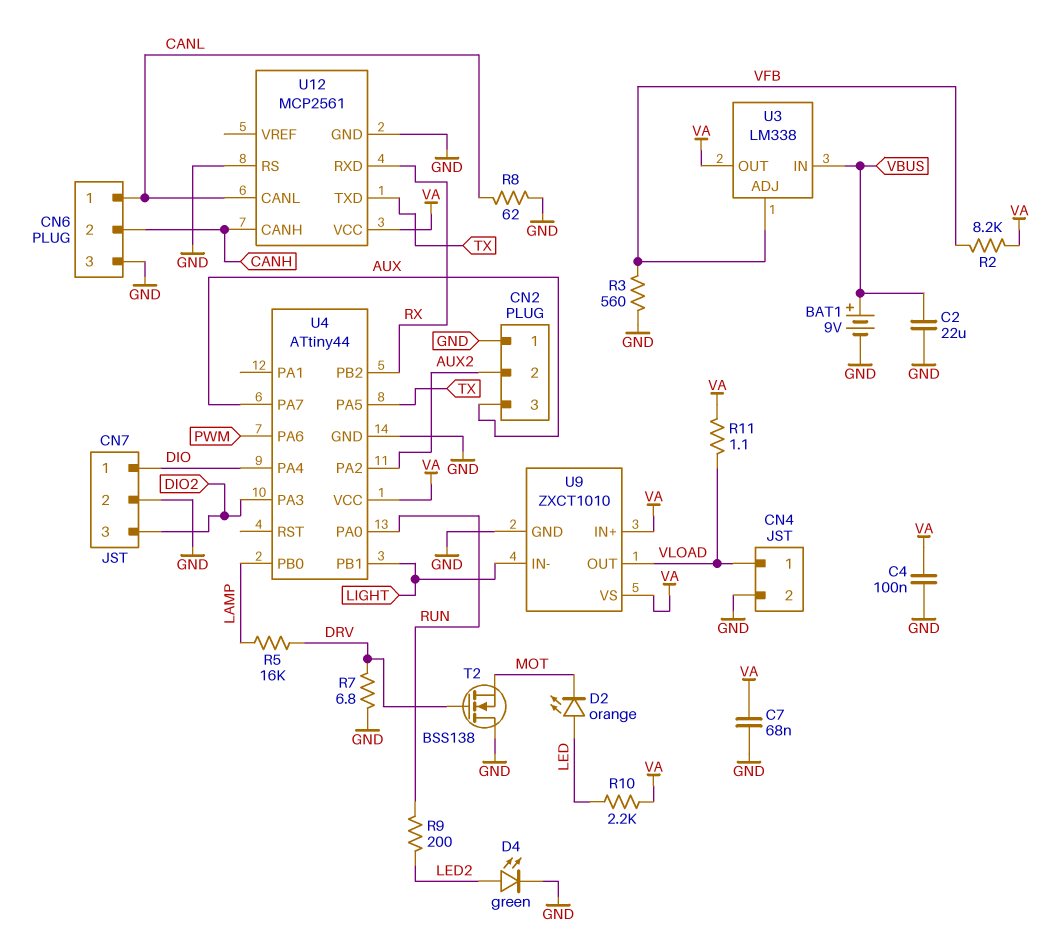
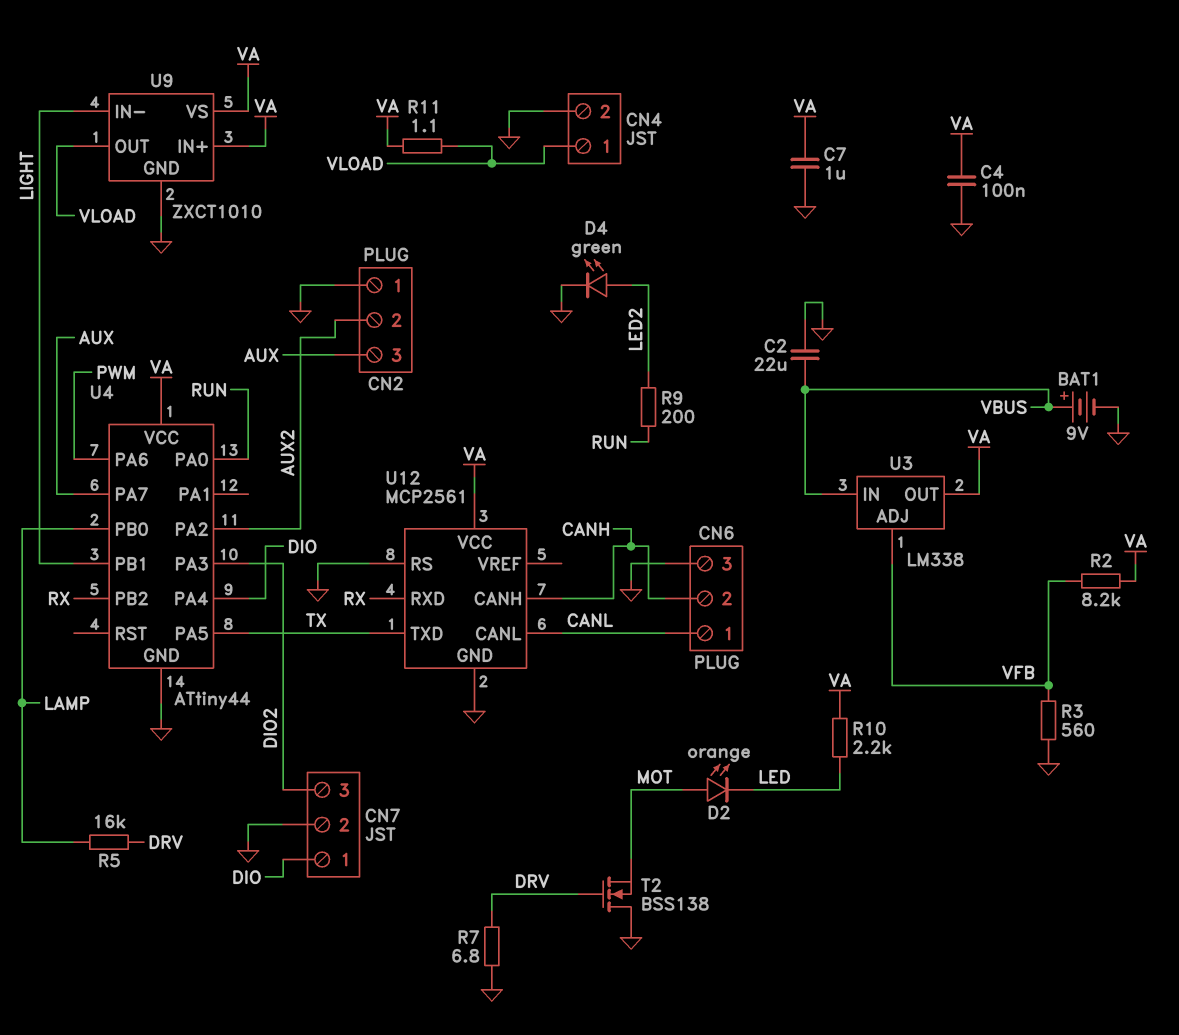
C7: 68nF (GND, VA) -> 1uF (GND, VA)
D2: LED orange (A LED, K MOT) -> LED orange (A MOT, K LED)
R8: 62 (CANL, GND) -> none

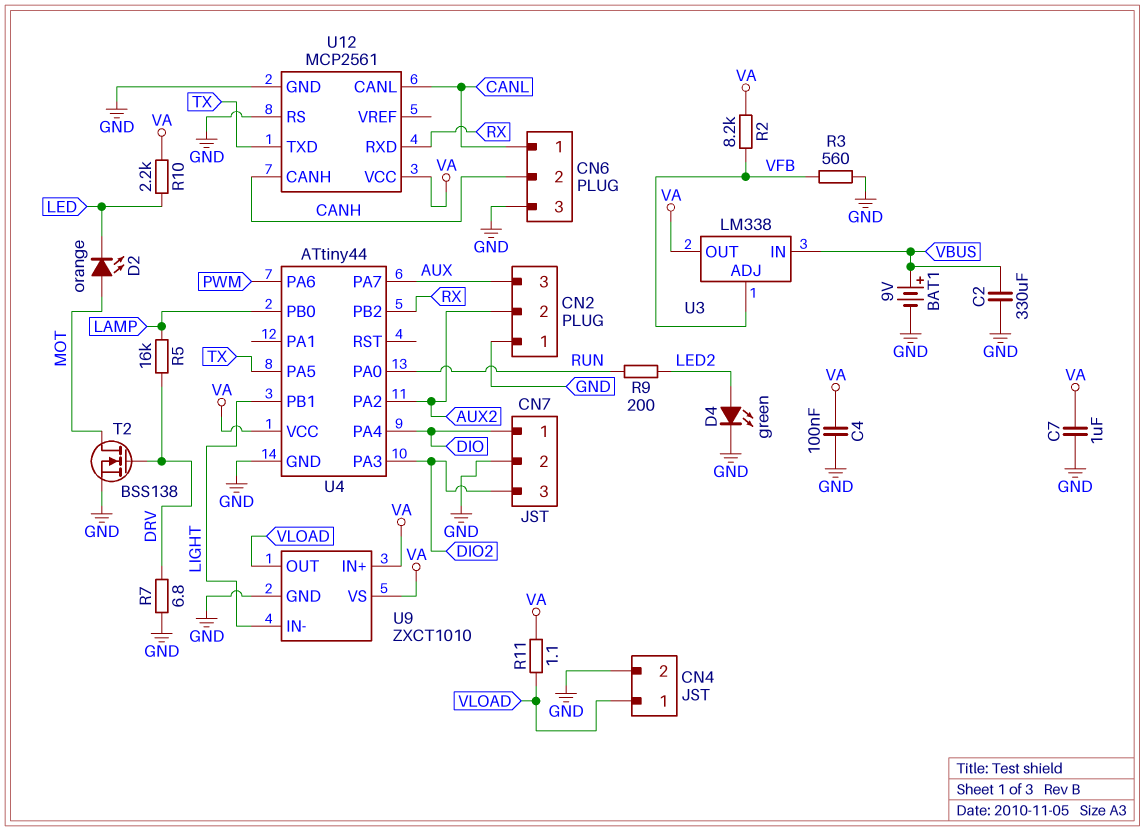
C2: 22uF (GND, VBUS) -> 330uF (GND, VBUS)
T2: NMOS BSS138 (G DRV, D GND, S MOT) -> NMOS BSS138 (G DRV, D MOT, S GND)

